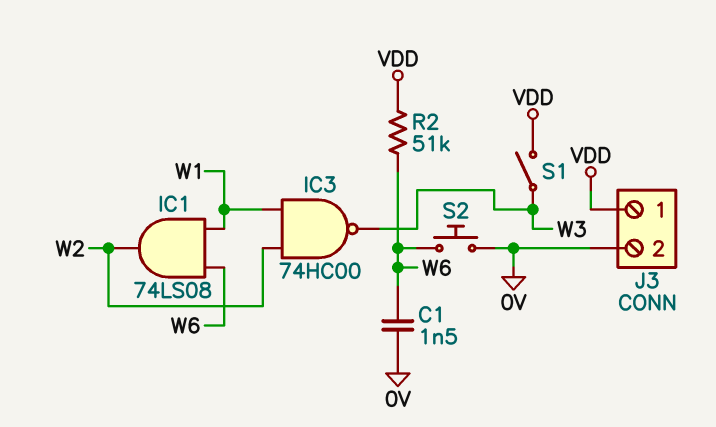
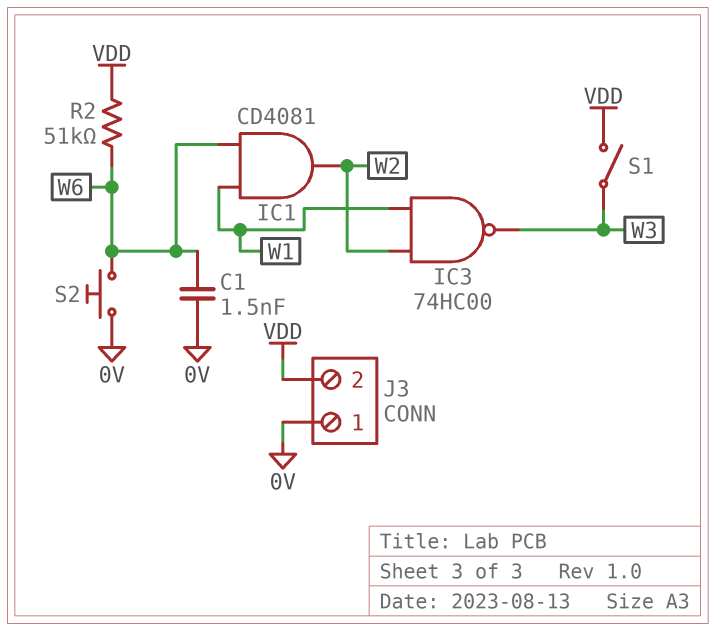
IC1: AND 74LS08 (in W1, in W6, out W2) -> AND CD4081 (in W1, in W6, out W2)
J3 pin 1: VDD -> 0V
J3 pin 2: 0V -> VDD

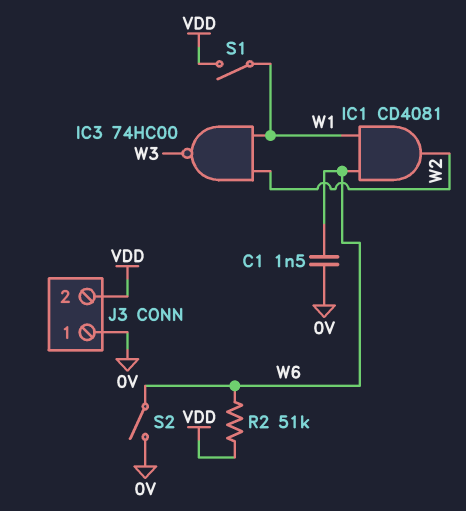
S1: switch (VDD, W3) -> switch (VDD, W1)
S2: button (0V, W6) -> switch (0V, W6)

